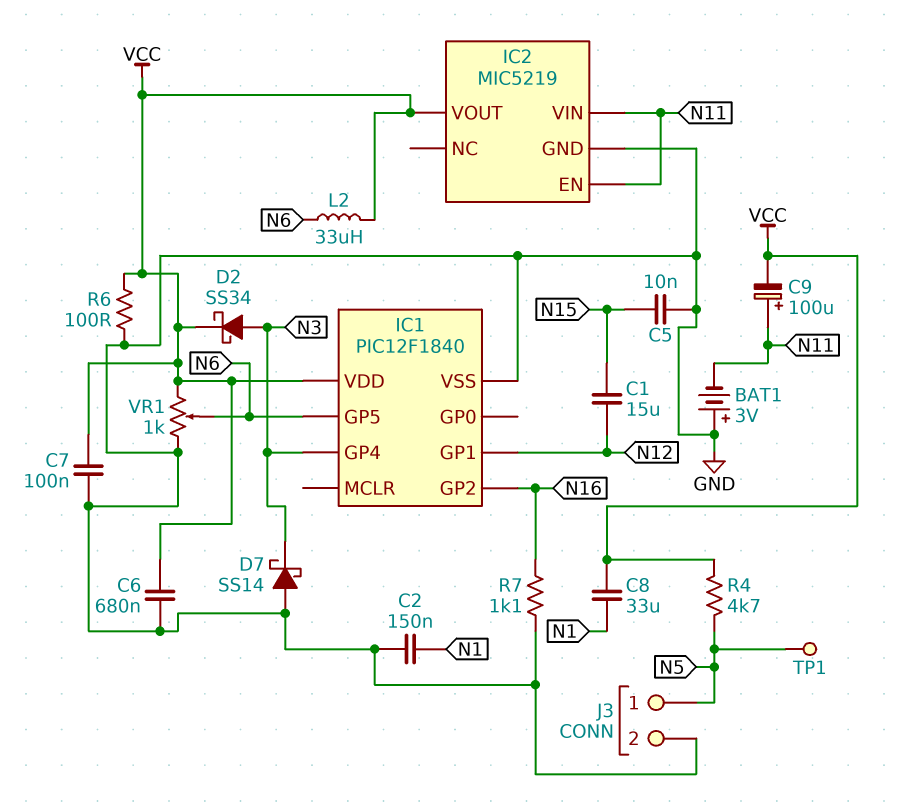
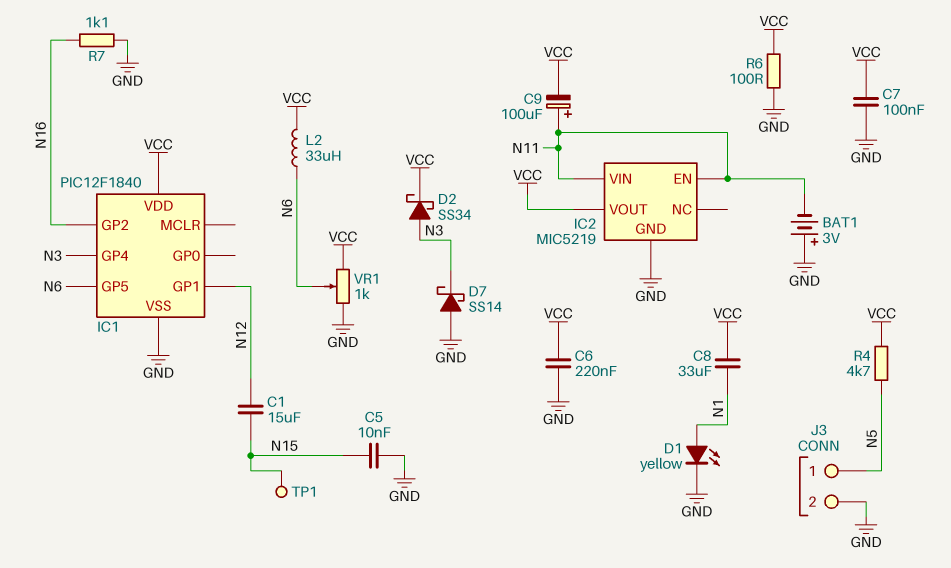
C2: 150nF (GND, N1) -> none
C6: 680nF (GND, VCC) -> 220nF (GND, VCC)
D1: none -> LED yellow (A N1, K GND)
TP1: test point (N5) -> test point (N15)

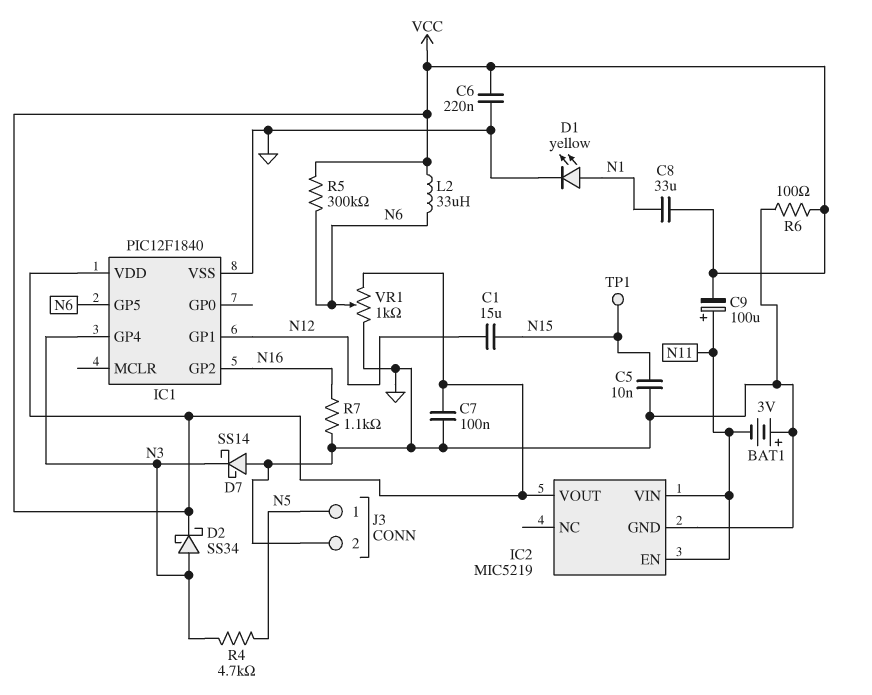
R4: 4.7k (N5, VCC) -> 4.7k (N3, N5)
R5: none -> 300k (N6, VCC)

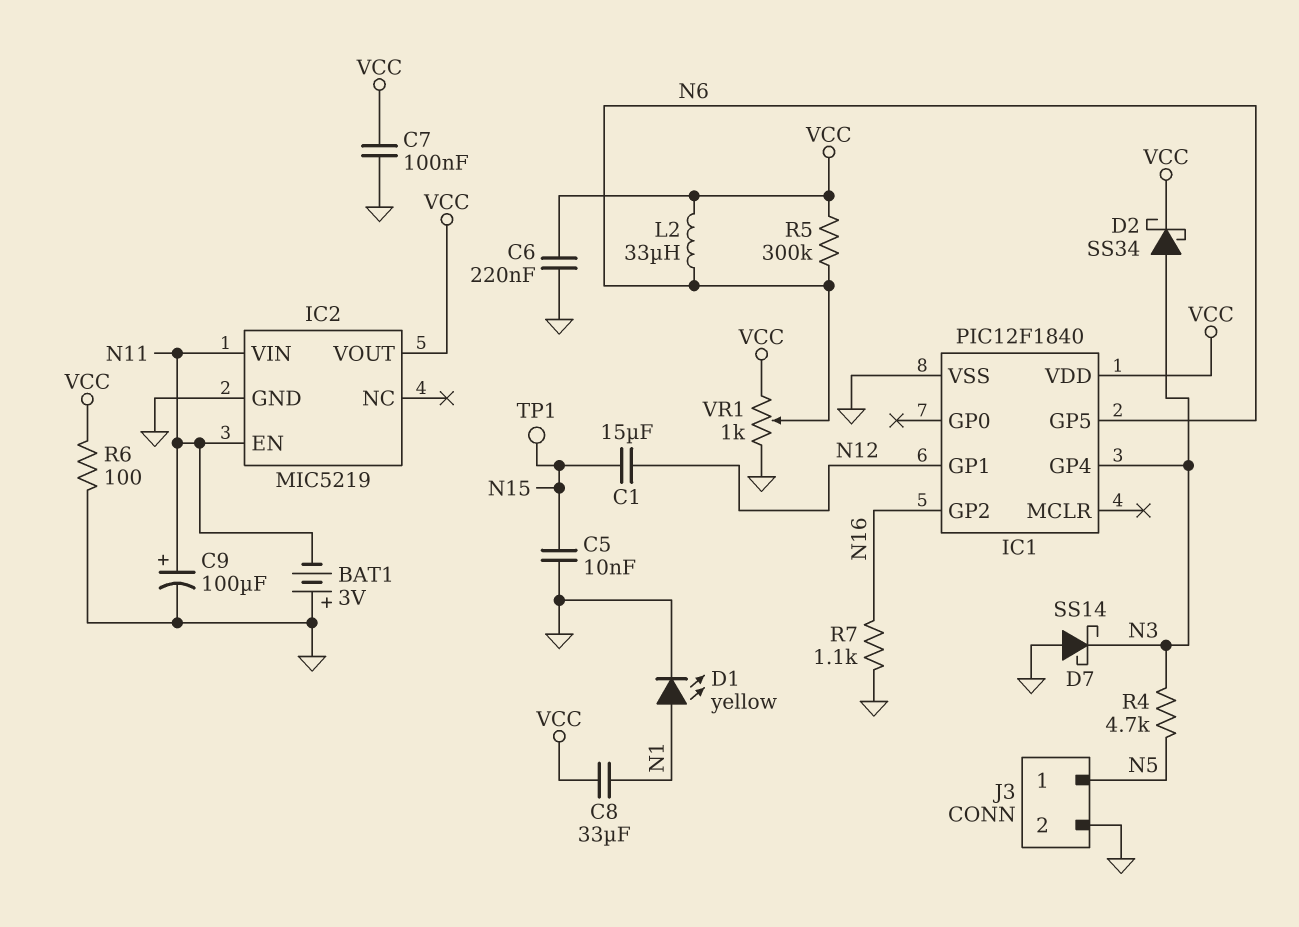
C9: 100uF (plus N11, minus VCC) -> 100uF (plus N11, minus GND)

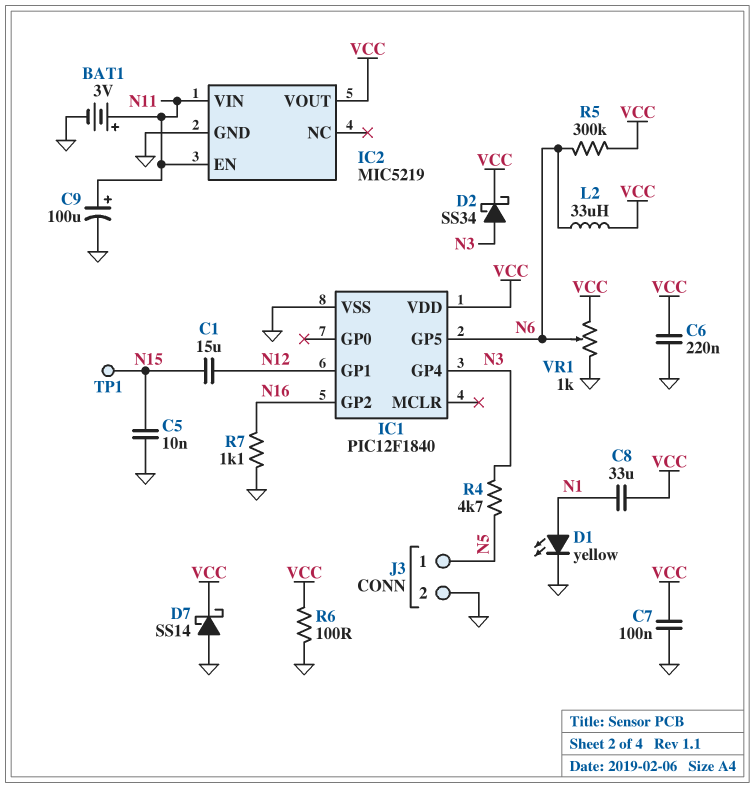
BAT1: 3V (plus GND, minus N11) -> 3V (plus N11, minus GND)
D7: schottky SS14 (A GND, K N3) -> schottky SS14 (A GND, K VCC)

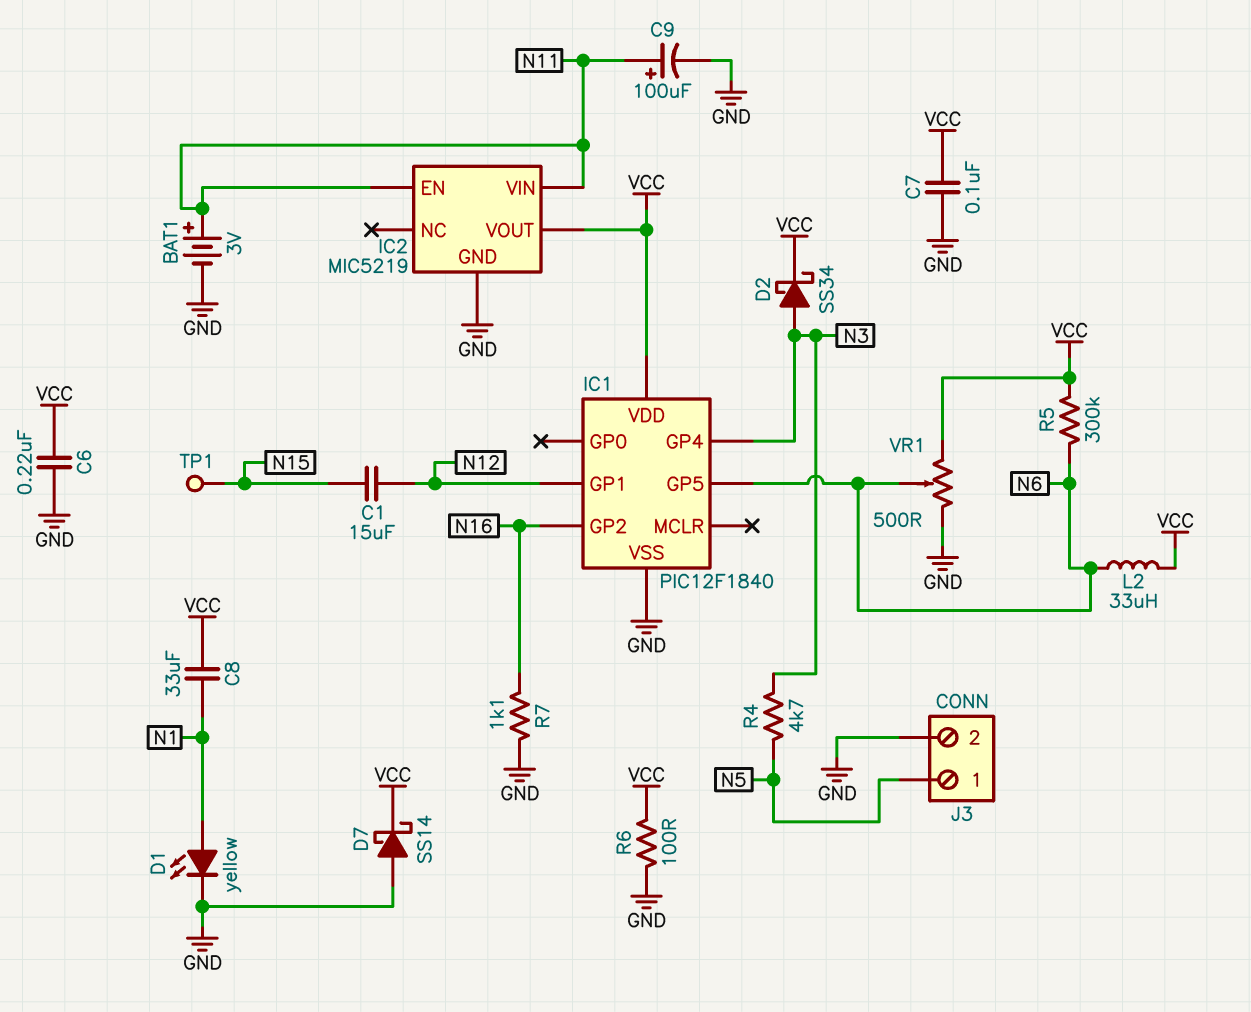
C5: 10nF (GND, N15) -> none
VR1: 1k (GND, VCC, wiper N6) -> 500 (GND, VCC, wiper N6)

